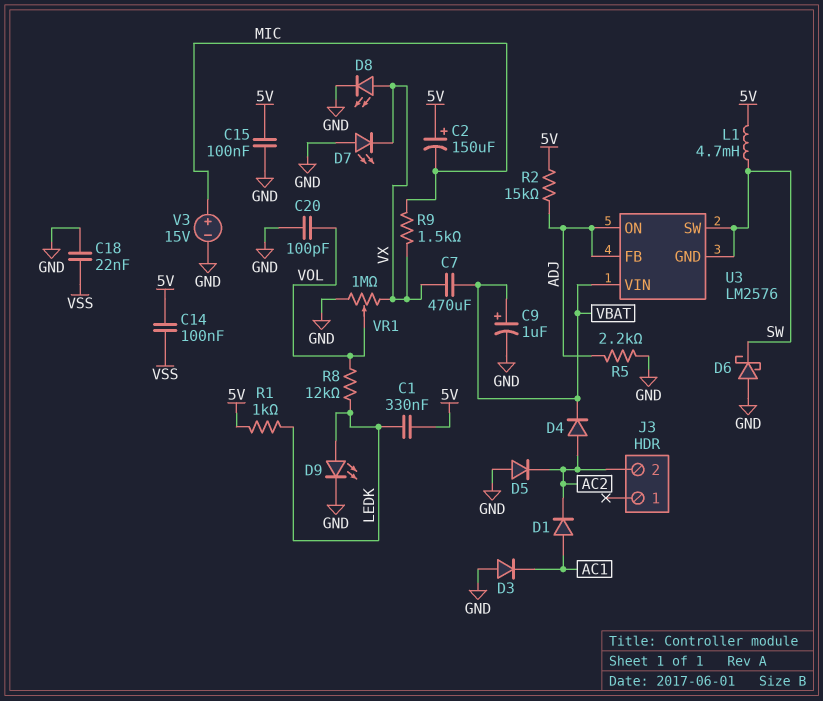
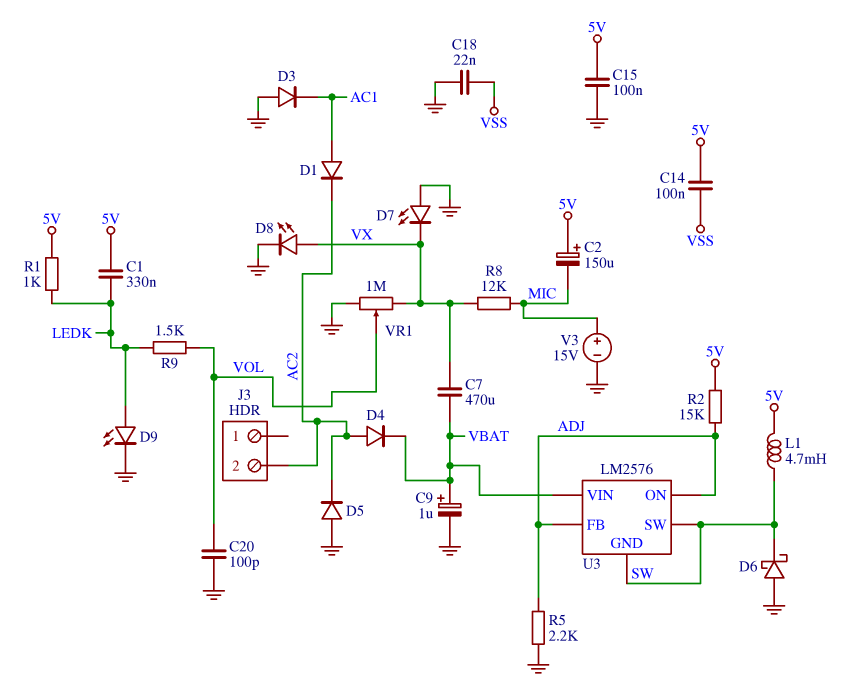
R8: 12k (LEDK, VOL) -> 12k (MIC, VX)
R9: 1.5k (MIC, VX) -> 1.5k (LEDK, VOL)

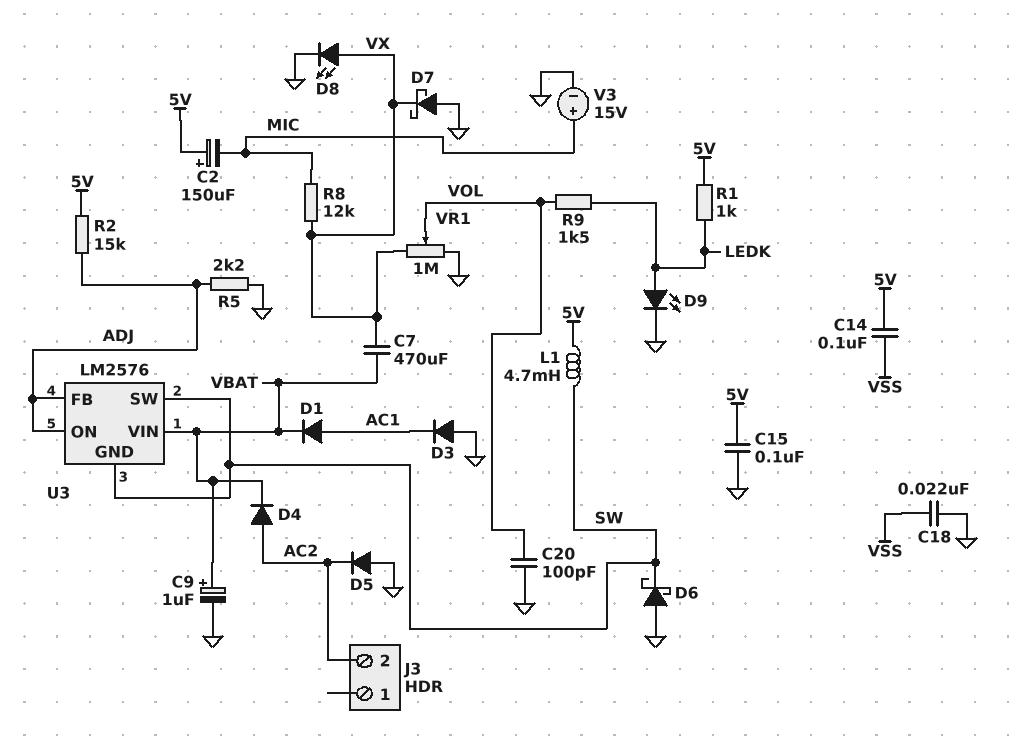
C1: 330nF (5V, LEDK) -> none
D1: diode (A AC1, K AC2) -> diode (A AC1, K VBAT)
D7: LED (A GND, K VX) -> schottky (A GND, K VX)

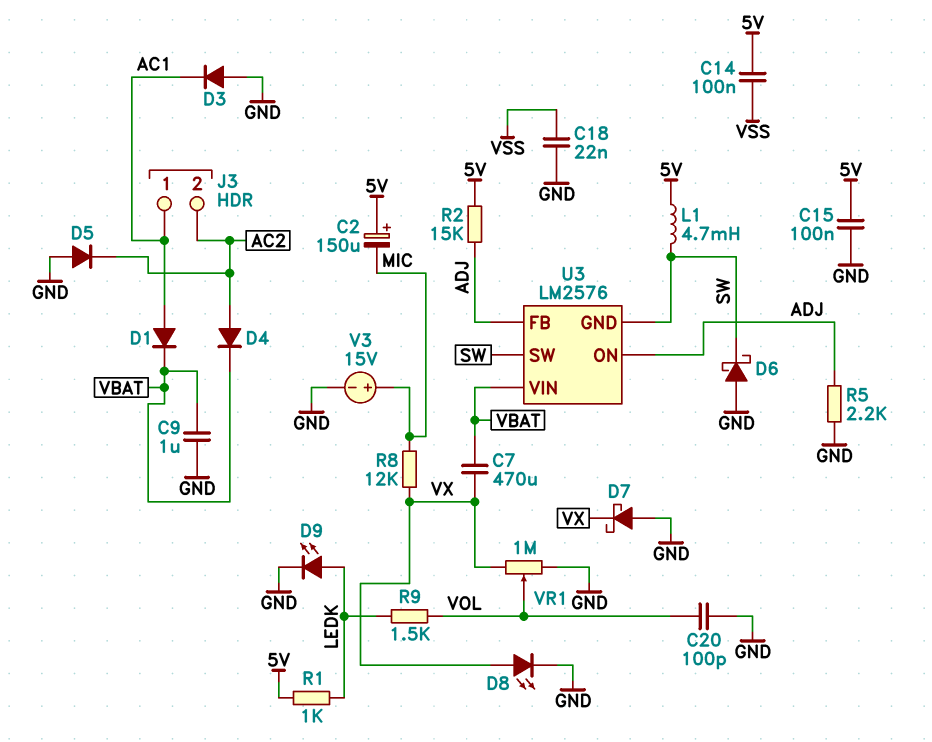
C9: 1uF (plus VBAT, minus GND) -> 1uF (GND, VBAT)
J3 pin 1: none -> AC1

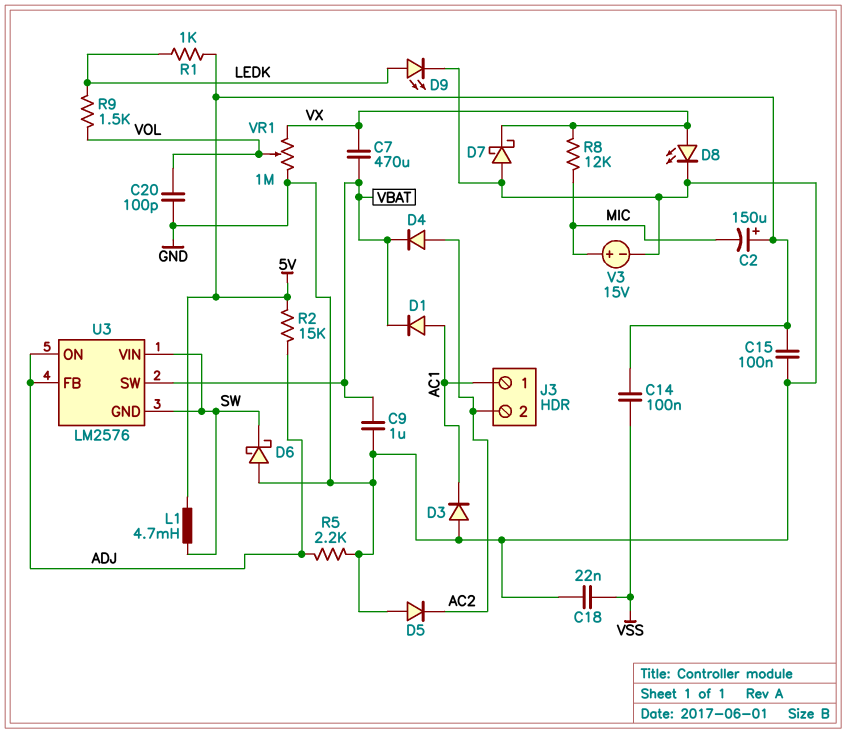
U3 pin SW: SW -> VBAT
U3 pin VIN: VBAT -> SW

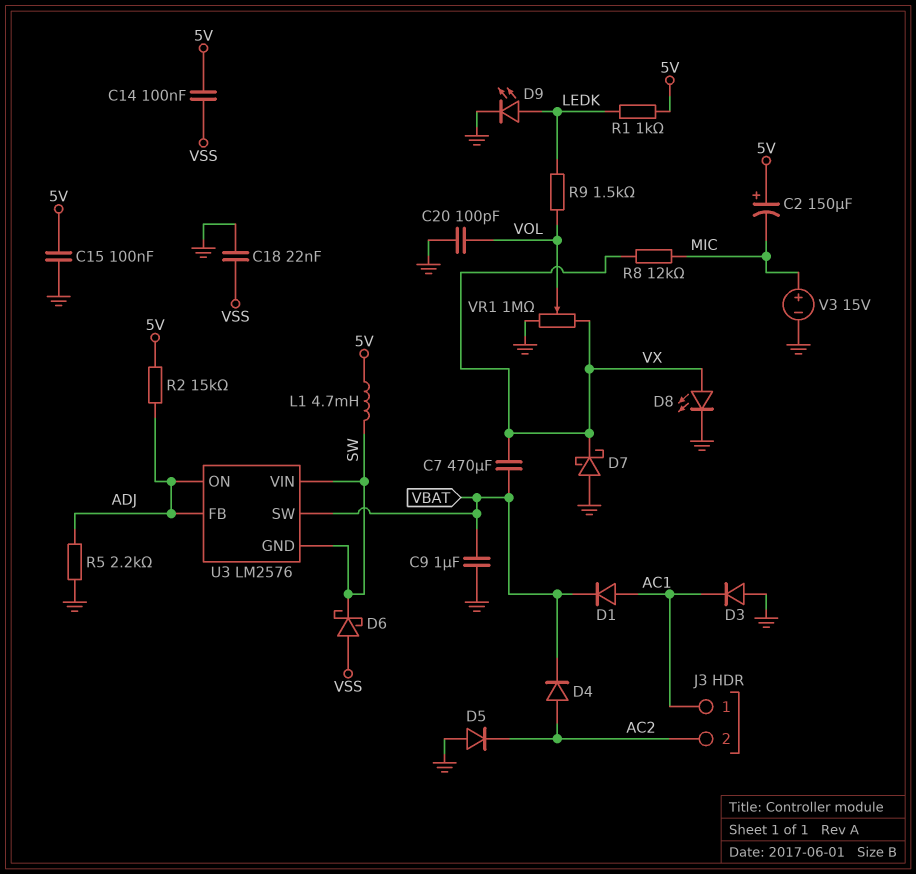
D6: schottky (A GND, K SW) -> schottky (A VSS, K SW)

